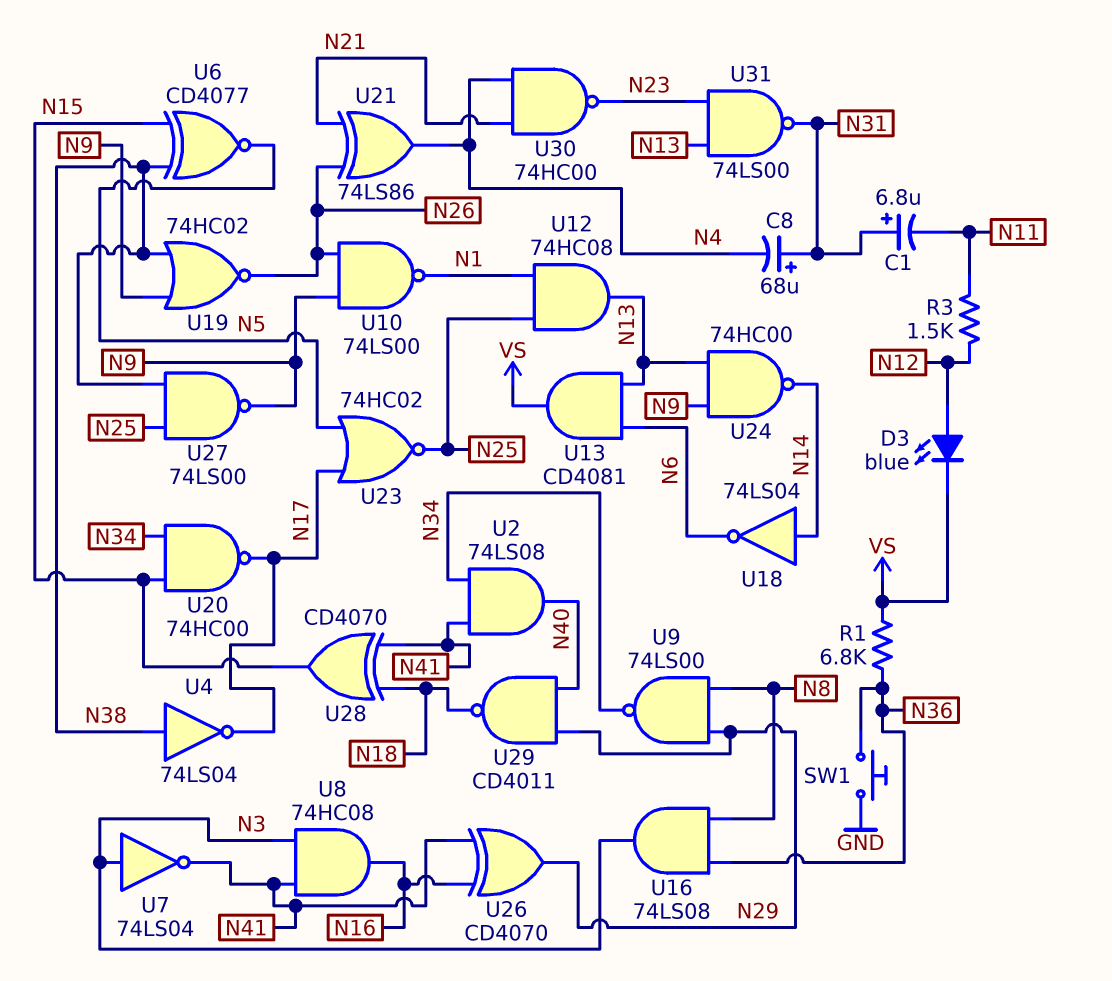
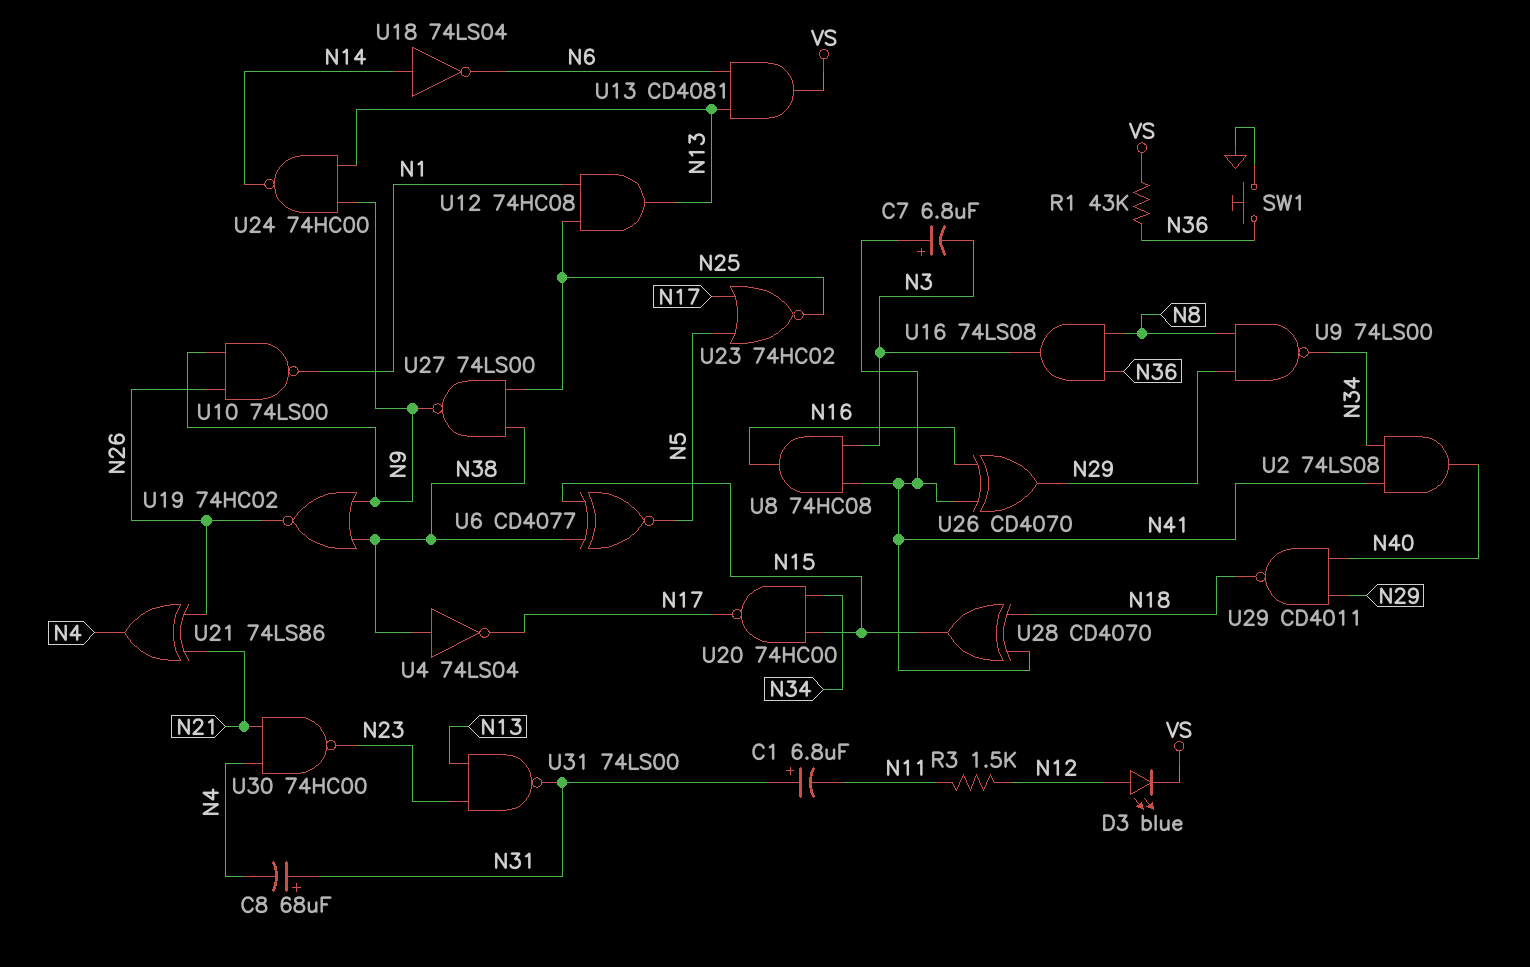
C7: none -> 6.8uF (plus N41, minus N3)
R1: 6.8k (N36, VS) -> 43k (N36, VS)
U7: NOT 74LS04 (in N3, out N41) -> none

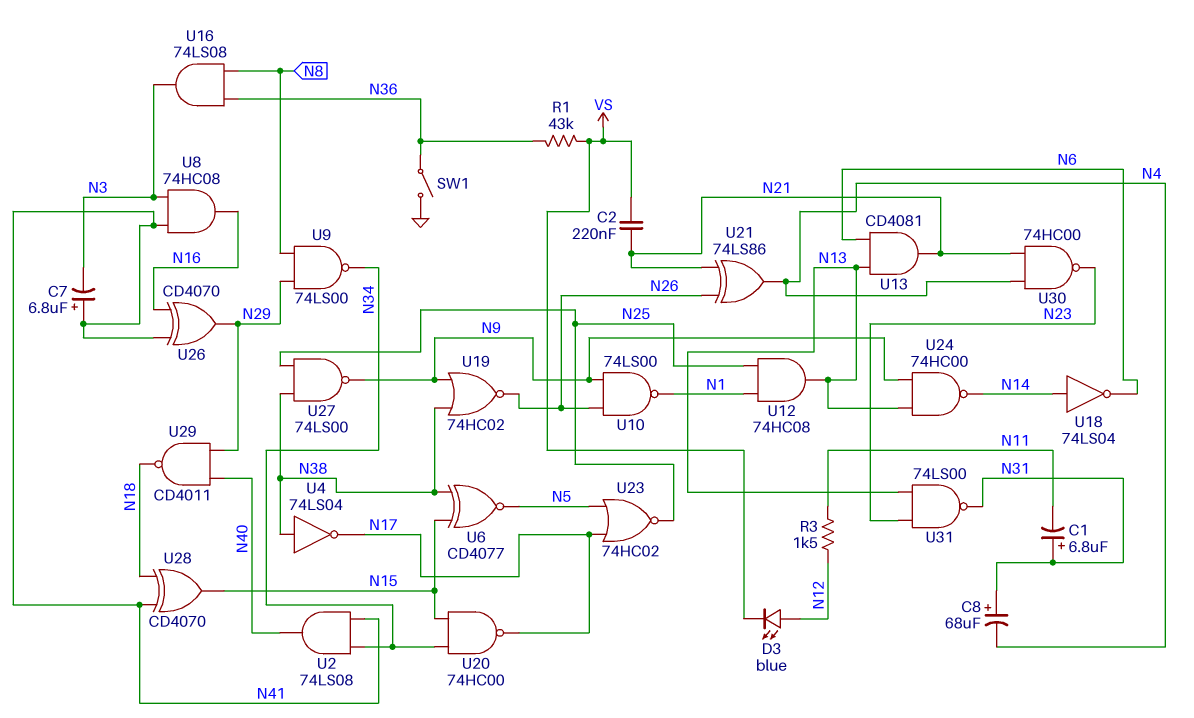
C2: none -> 220nF (N21, VS)
SW1: button (GND, N36) -> switch (GND, N36)
U13: AND CD4081 (in N6, in N13, out VS) -> AND CD4081 (in N6, in N13, out N21)

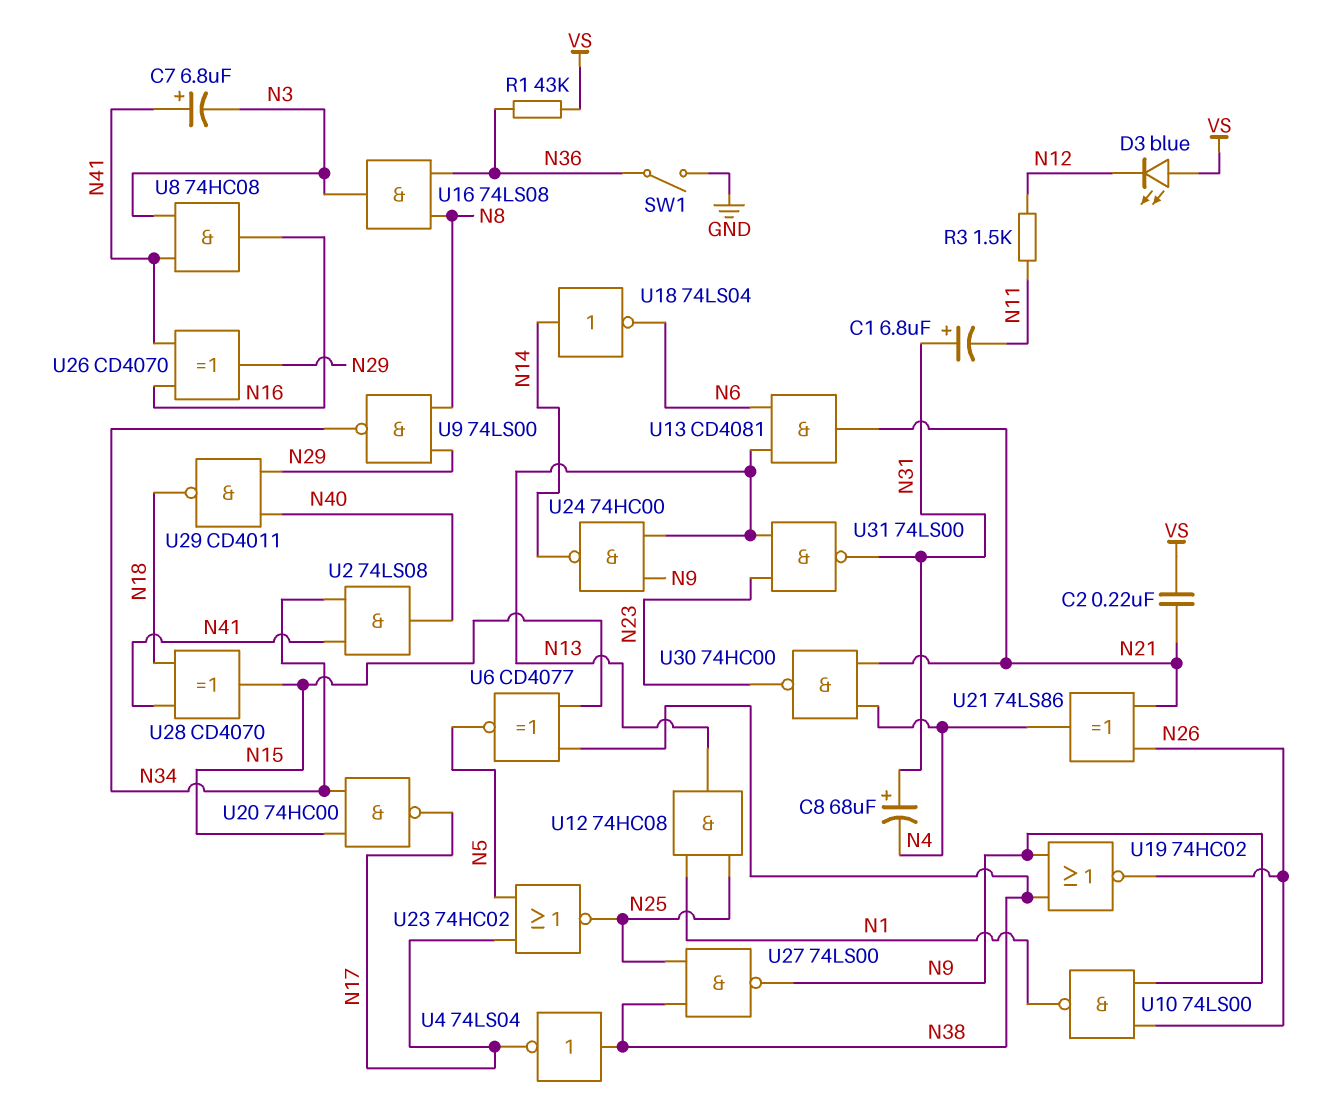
D3: LED blue (A N12, K VS) -> LED blue (A VS, K N12)

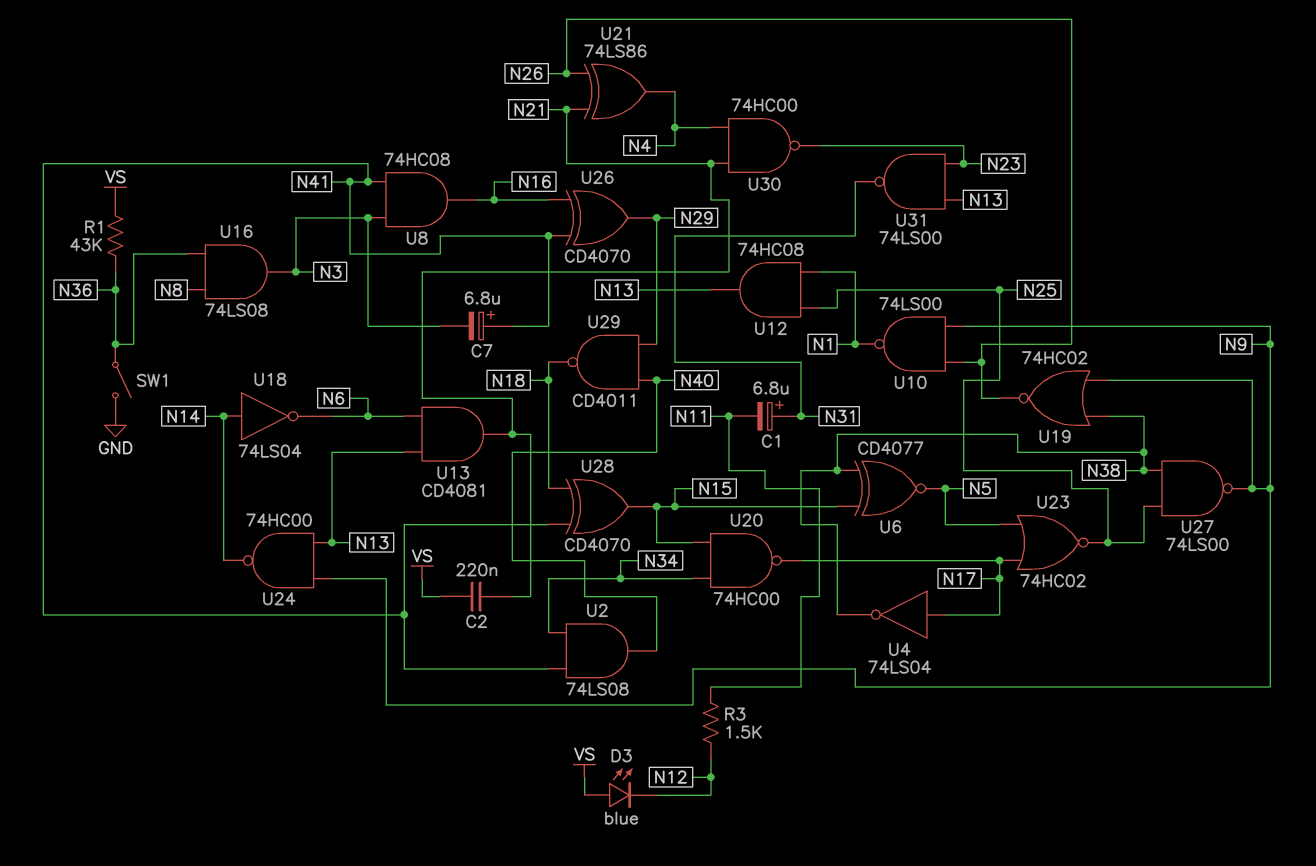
C8: 68uF (plus N31, minus N4) -> none
U4: NOT 74LS04 (in N38, out N17) -> NOT 74LS04 (in N17, out N38)
U9: NAND 74LS00 (in N8, in N29, out N34) -> none

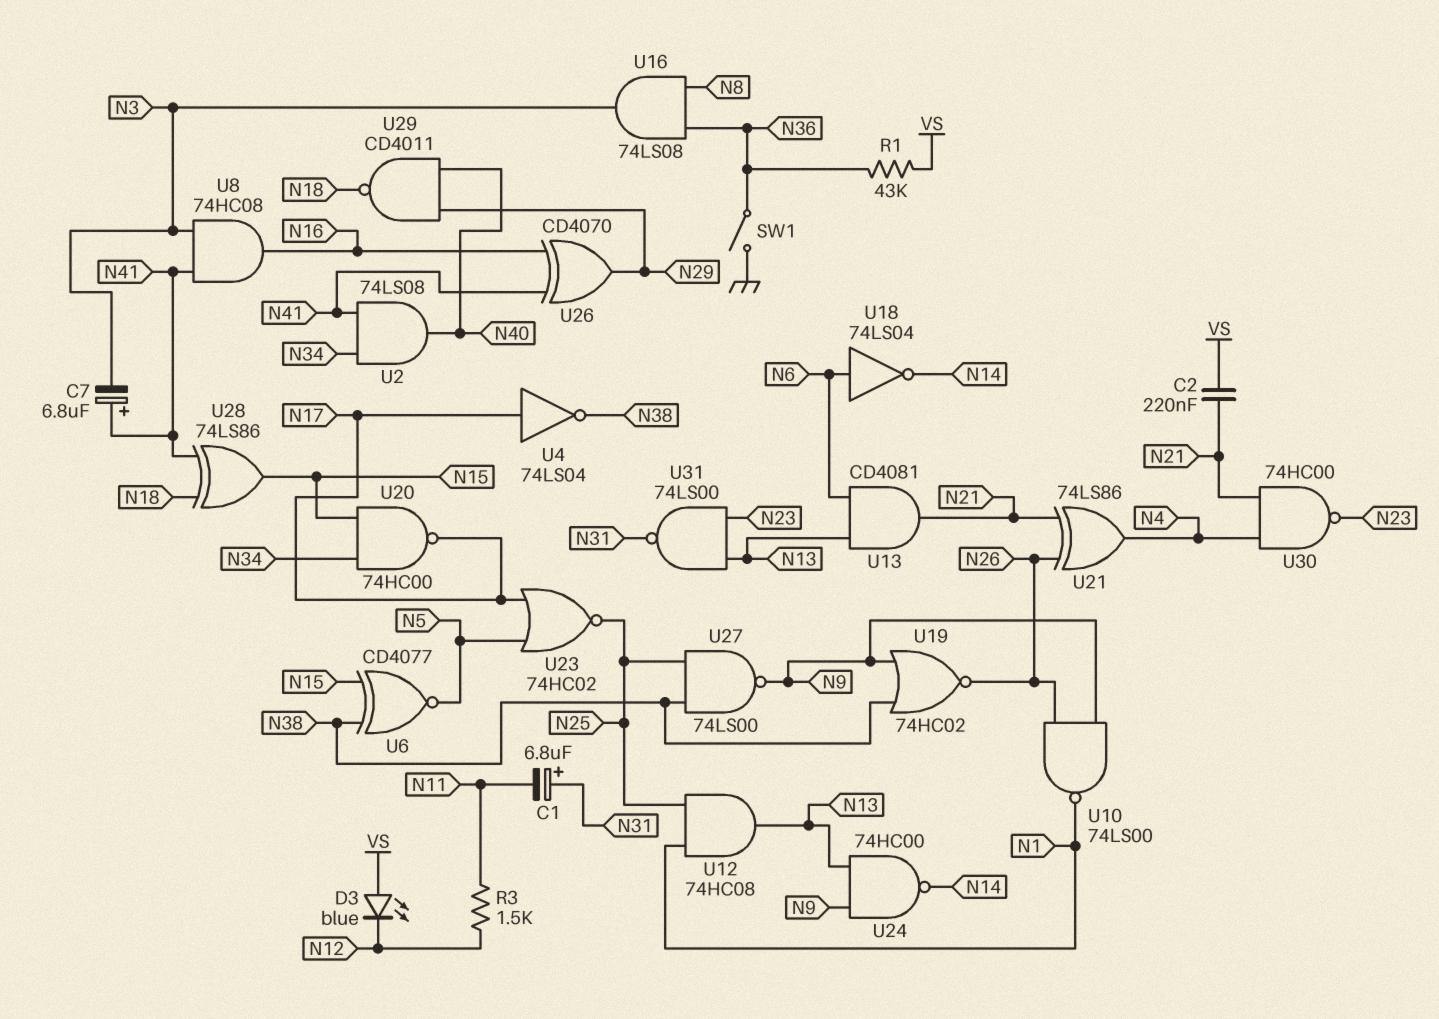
U18: NOT 74LS04 (in N14, out N6) -> NOT 74LS04 (in N6, out N14)
U28: XOR CD4070 (in N18, in N41, out N15) -> XOR 74LS86 (in N18, in N41, out N15)

